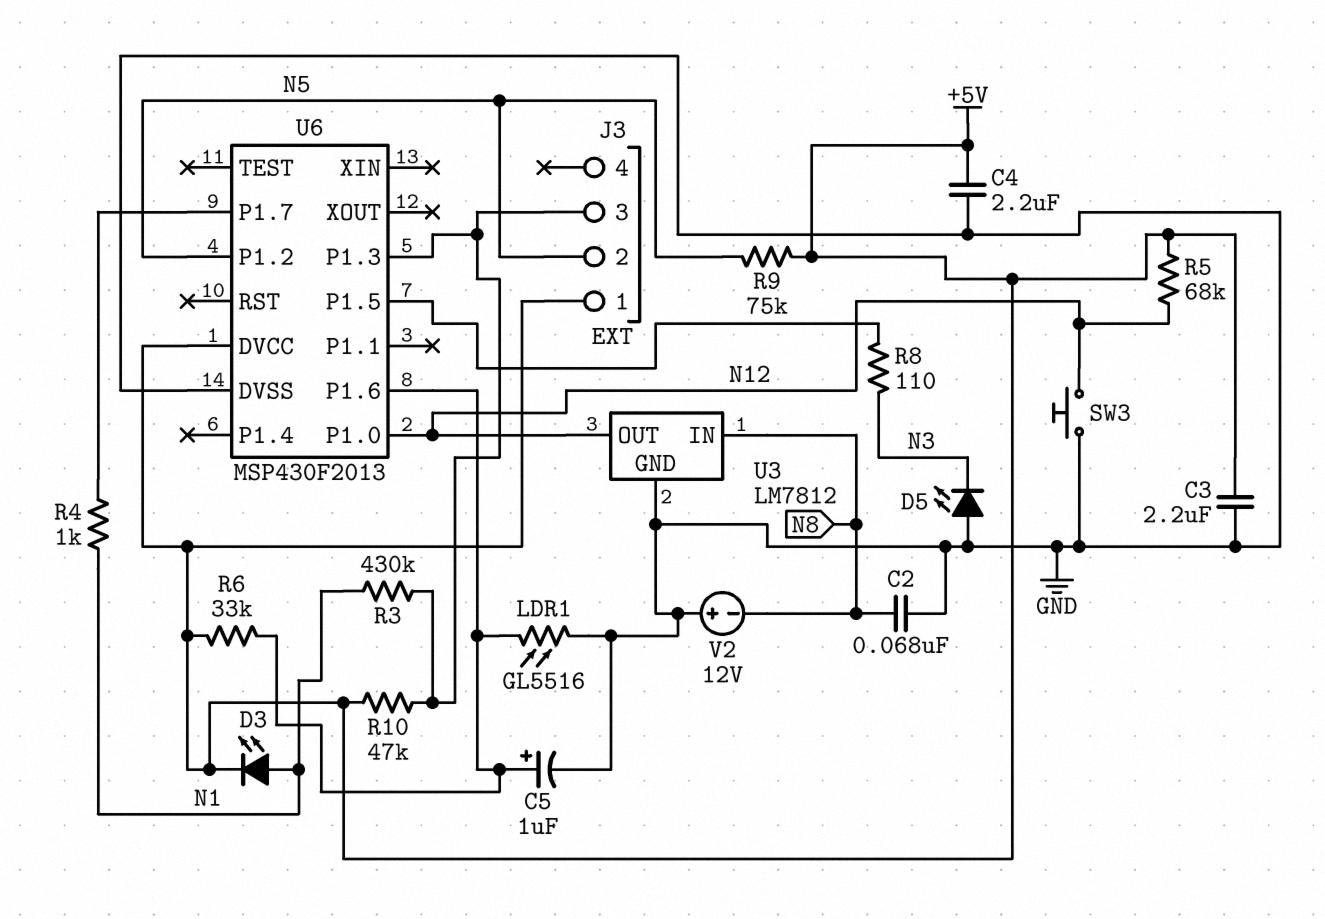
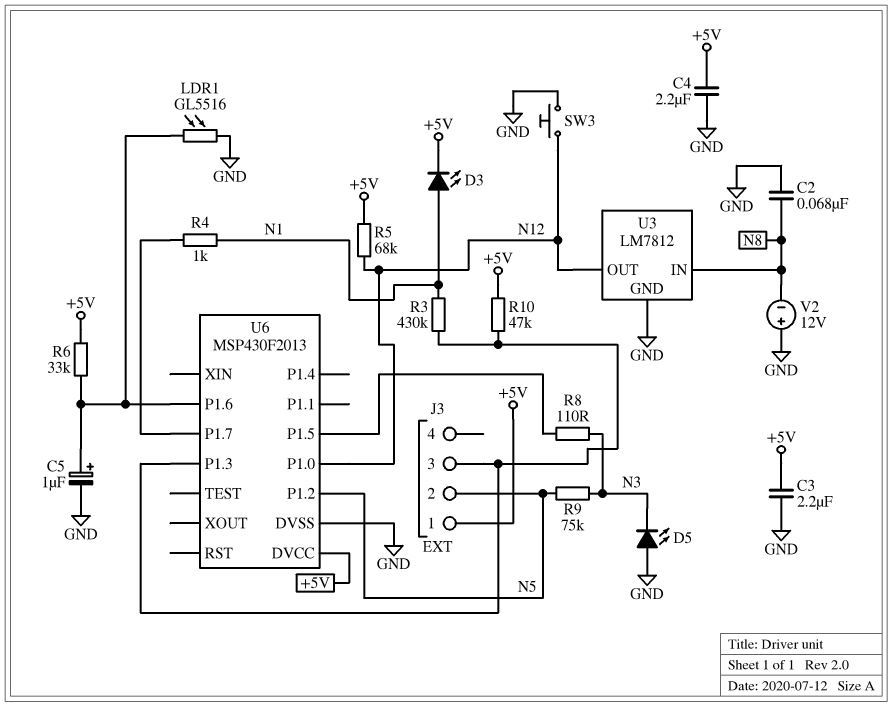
R9: 75k (+5V, N5) -> 75k (N3, N5)

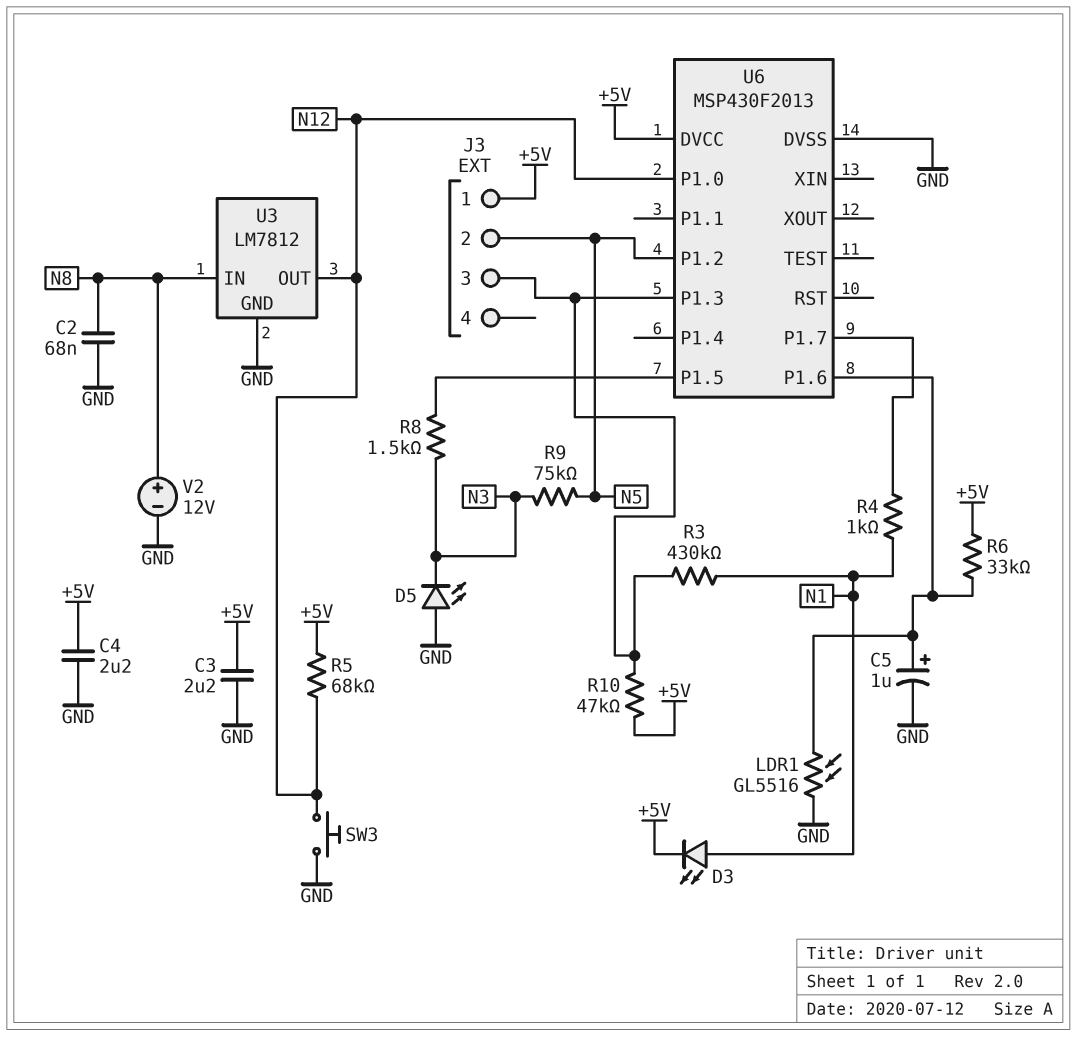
R8: 110 (N3, U6/P1.5) -> 1.5k (N3, U6/P1.5)
V2: 12V (plus GND, minus N8) -> 12V (plus N8, minus GND)

